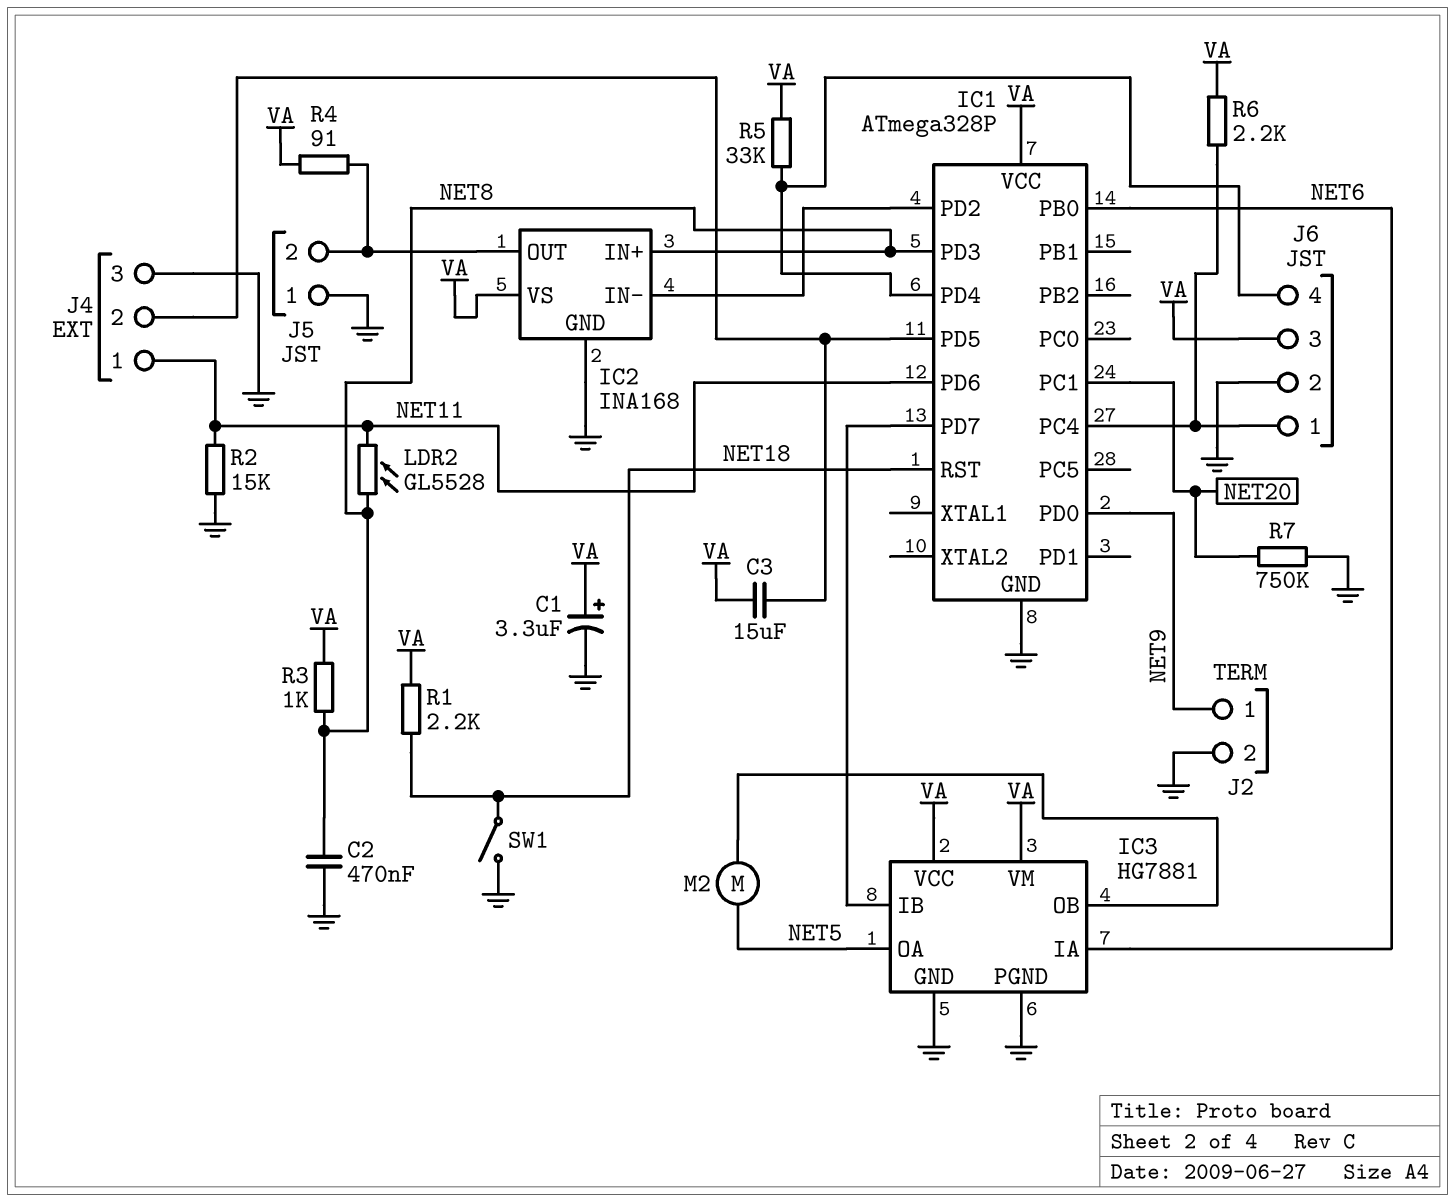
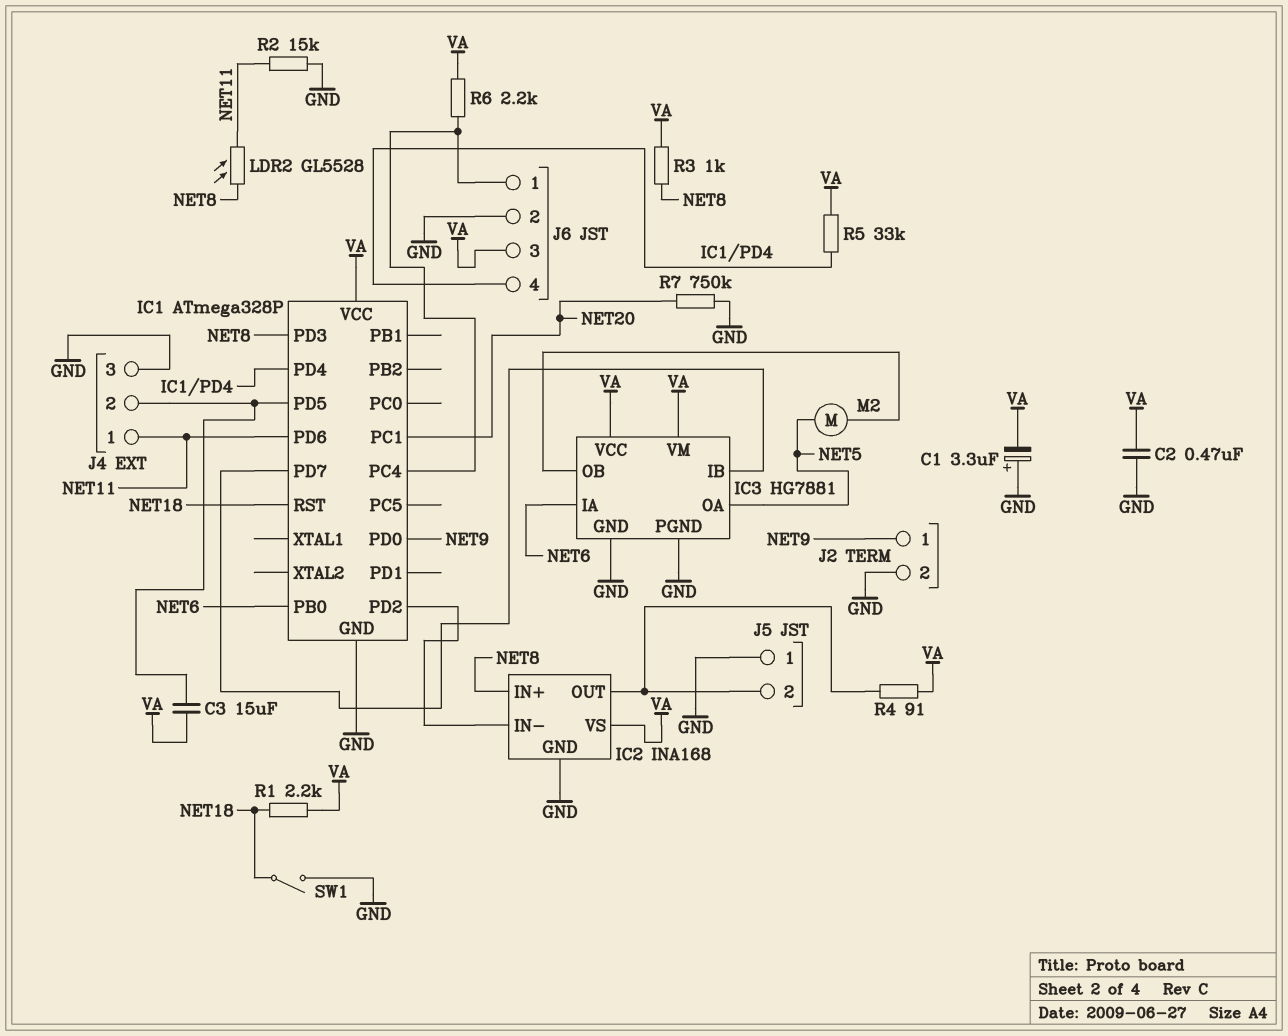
C1: 3.3uF (plus VA, minus GND) -> 3.3uF (plus GND, minus VA)
C2: 470nF (GND, NET8) -> 470nF (GND, VA)

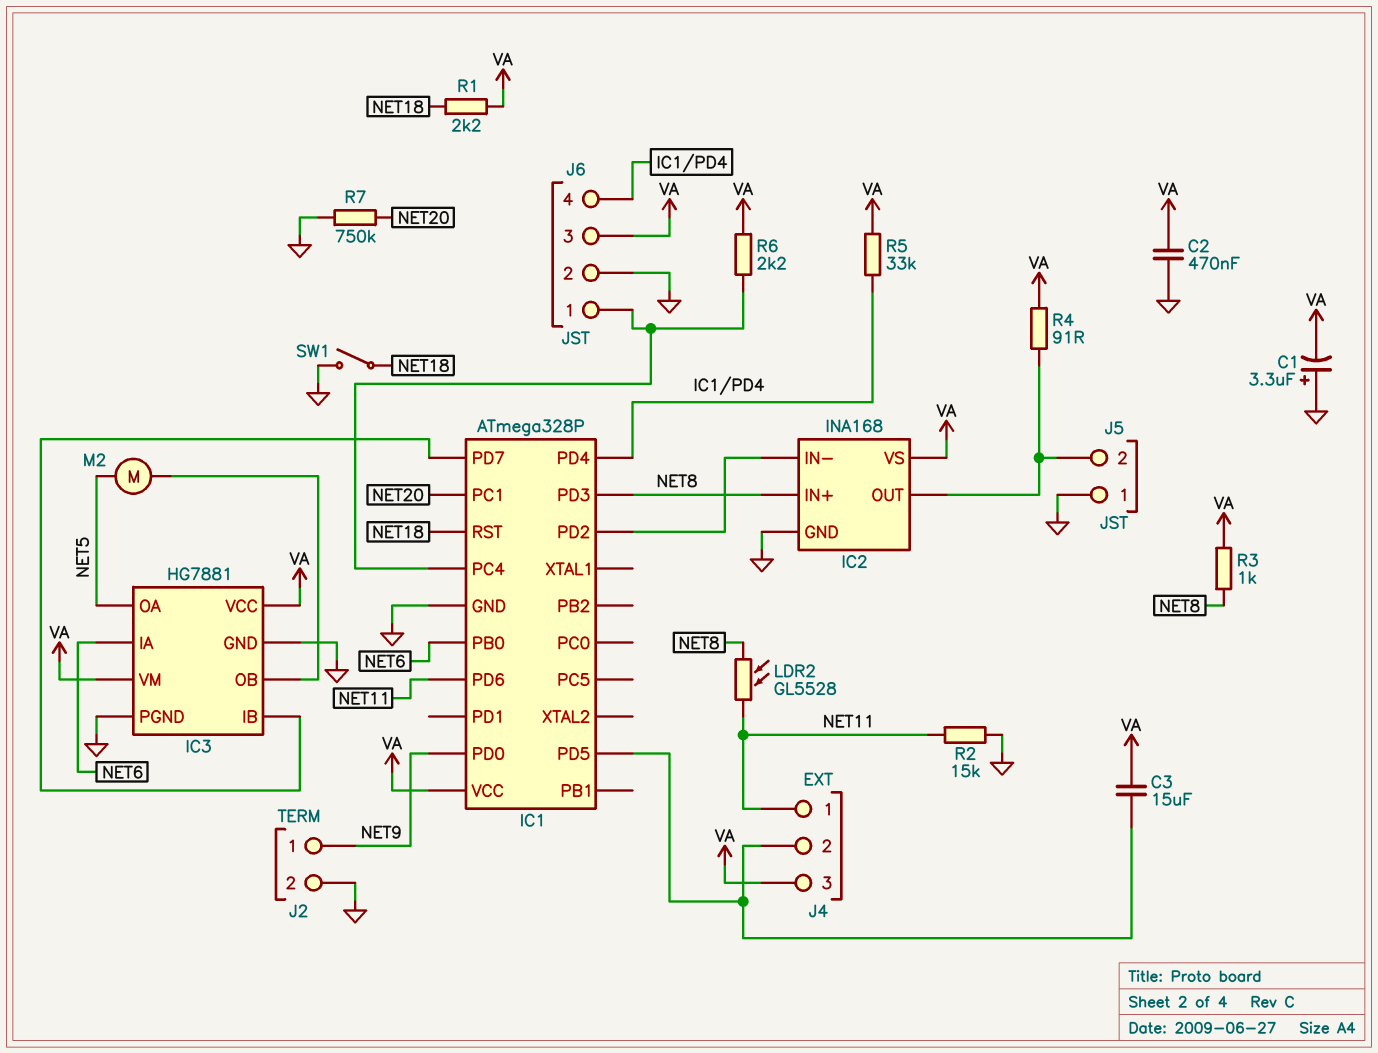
J4 pin 3: GND -> VA

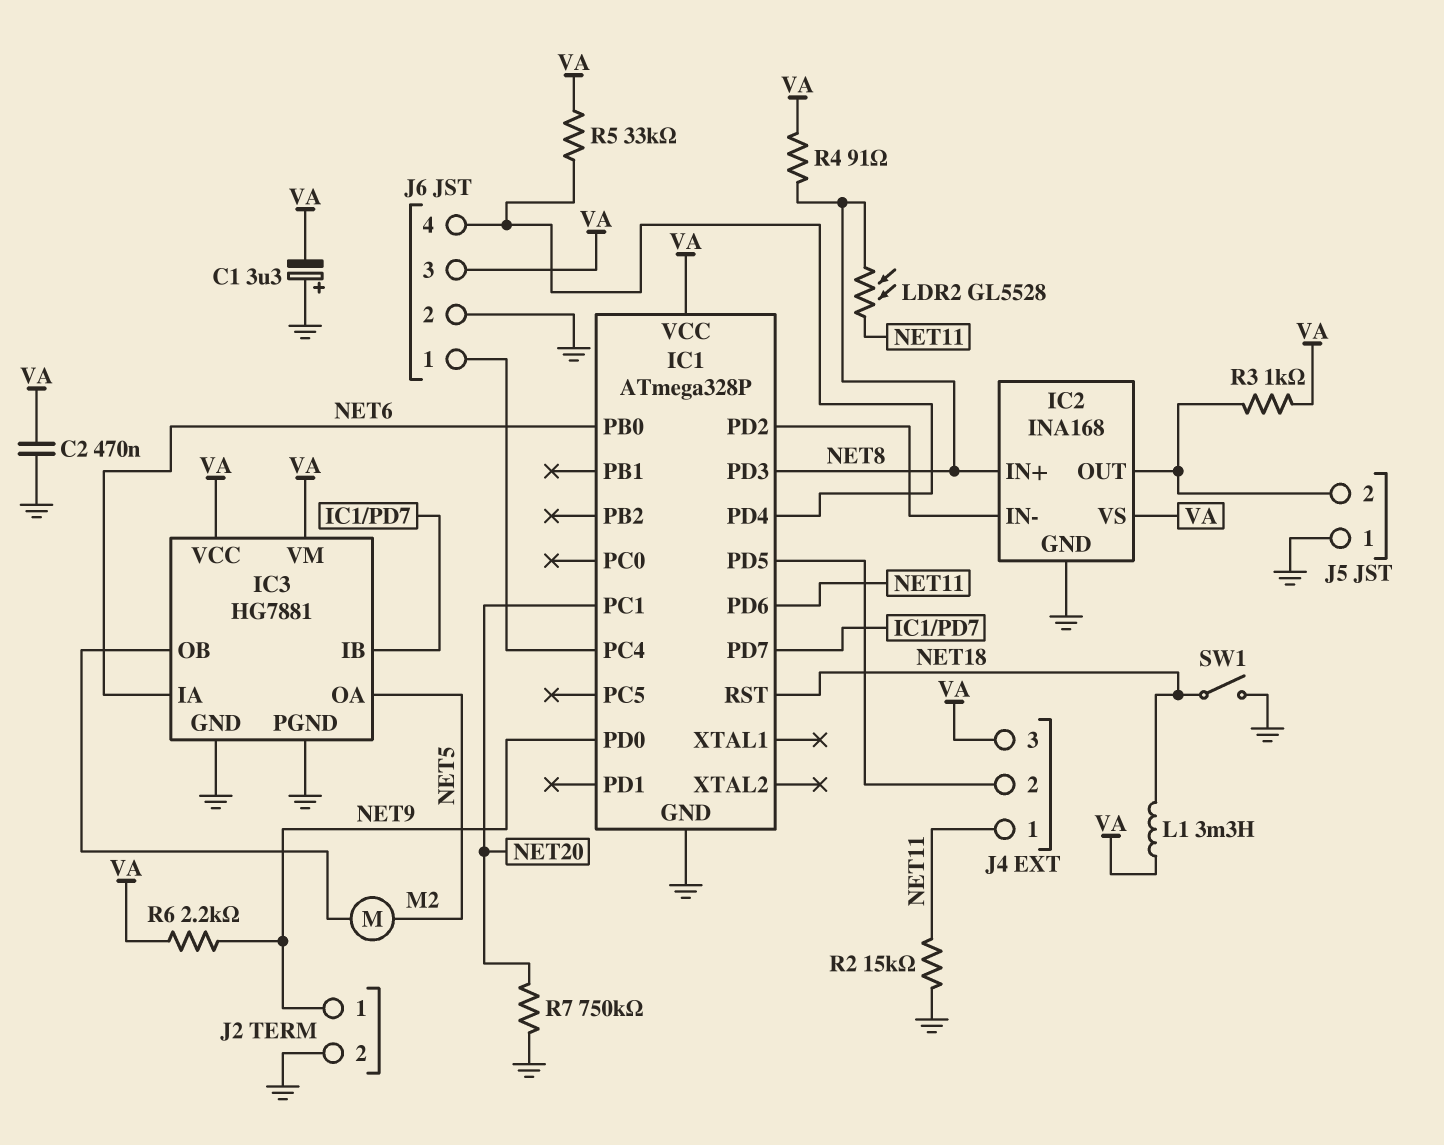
C3: 15uF (IC1/PD5, VA) -> none
L1: none -> 3.3mH (NET18, VA)
R1: 2.2k (NET18, VA) -> none
R3: 1k (NET8, VA) -> 1k (IC2/OUT, VA)
R4: 91 (IC2/OUT, VA) -> 91 (NET8, VA)
R6: 2.2k (IC1/PC4, VA) -> 2.2k (NET9, VA)

